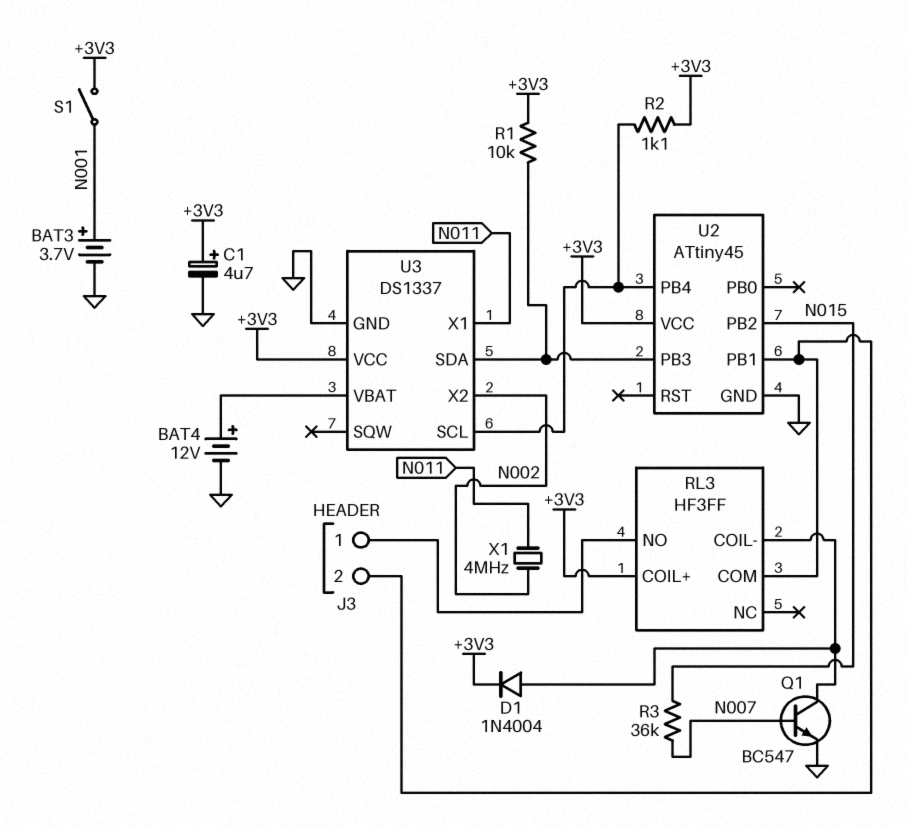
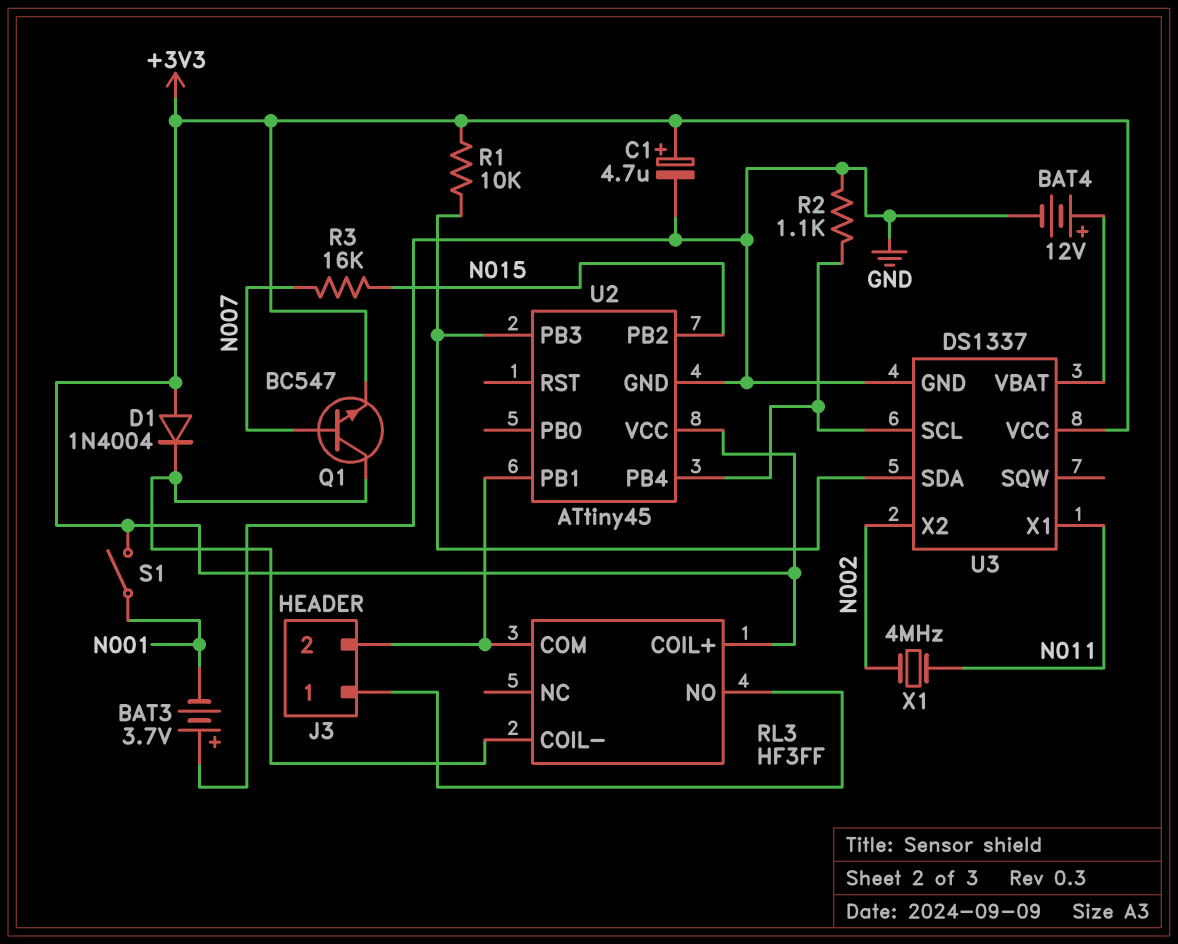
BAT3: 3.7V (plus N001, minus GND) -> 3.7V (plus GND, minus N001)
D1: diode 1N4004 (A RL3/COIL-, K +3V3) -> diode 1N4004 (A +3V3, K RL3/COIL-)
Q1: NPN BC547 (B N007, C RL3/COIL-, E GND) -> NPN BC547 (B N007, C RL3/COIL-, E +3V3)
R2: 1.1k (+3V3, U2/PB4) -> 1.1k (GND, U2/PB4)
R3: 36k (N007, N015) -> 16k (N007, N015)

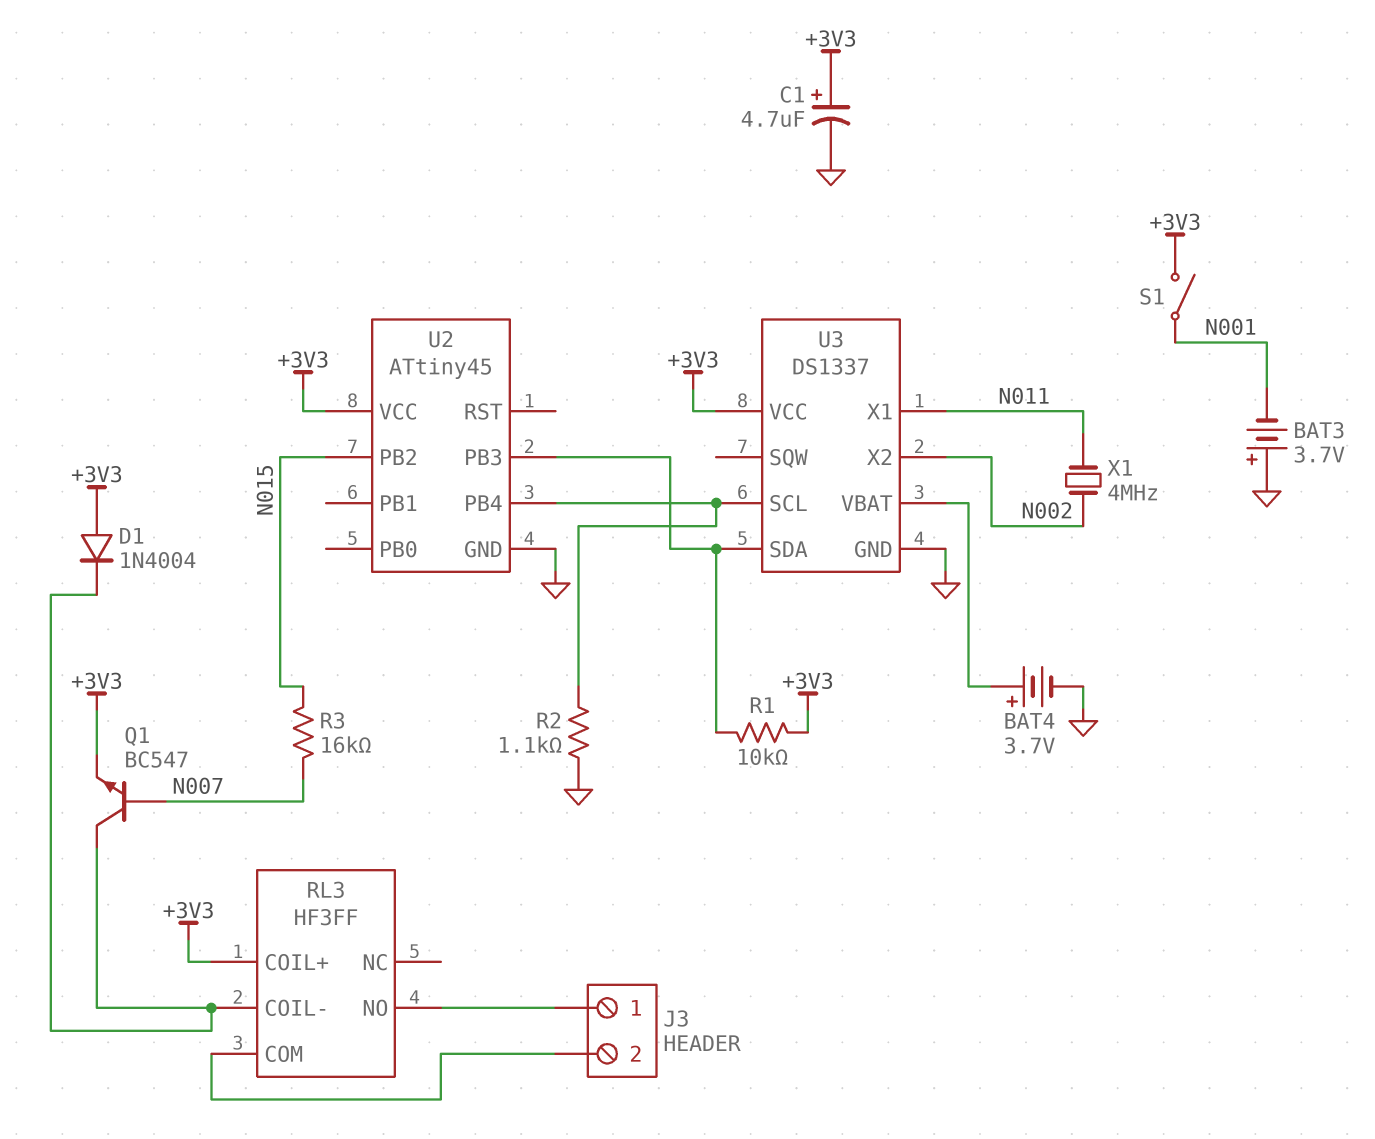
BAT4: 12V (plus U3/VBAT, minus GND) -> 3.7V (plus U3/VBAT, minus GND)
U2 pin PB1: J3/2 -> none

